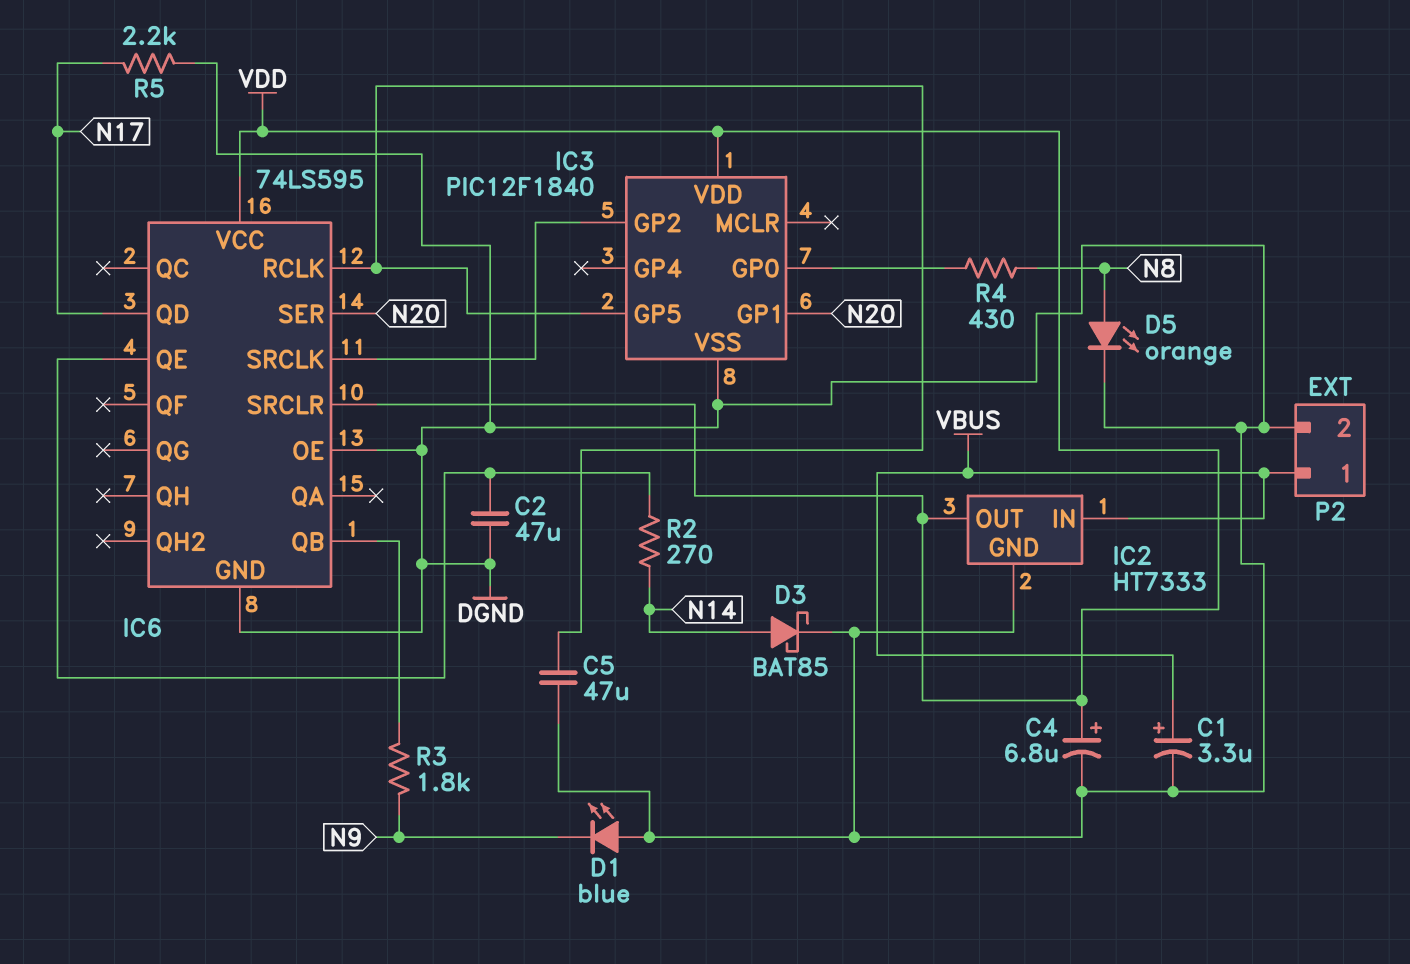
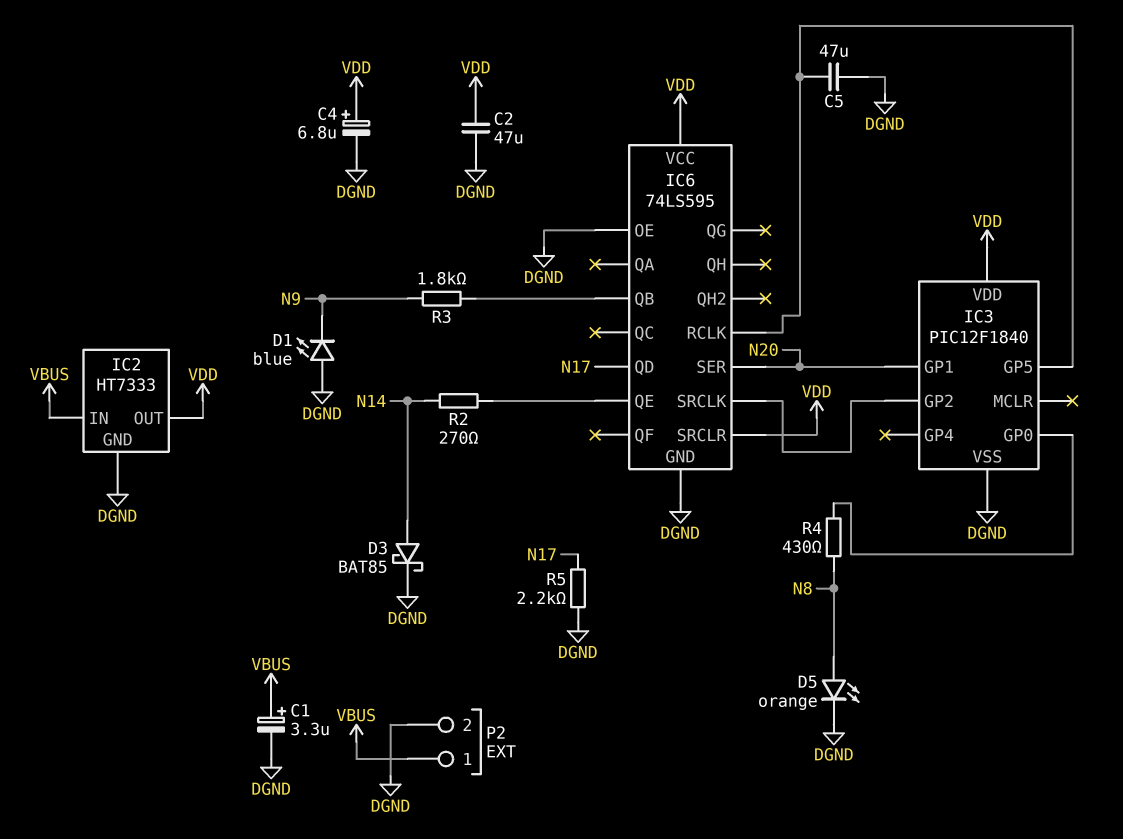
C2: 47uF (DGND, IC6/QE) -> 47uF (DGND, VDD)

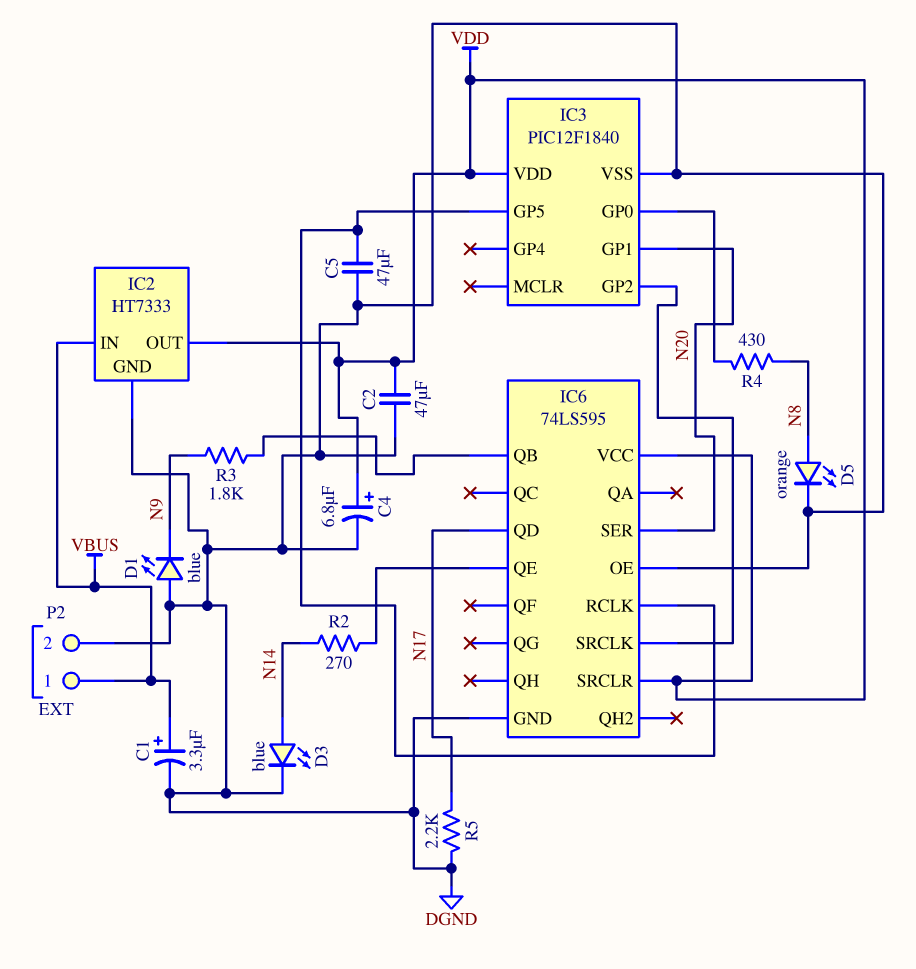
D3: schottky BAT85 (A N14, K DGND) -> LED blue (A N14, K DGND)

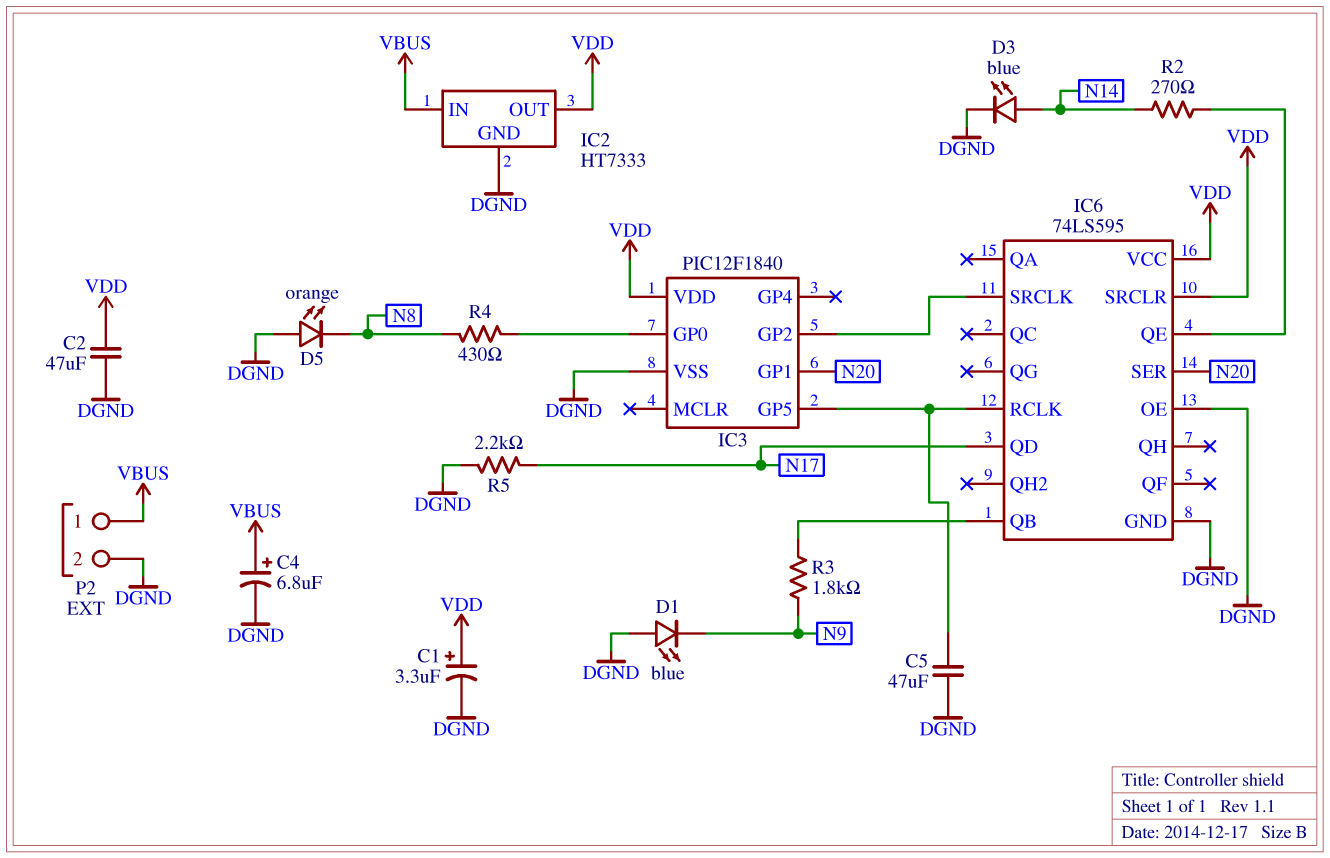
C1: 3.3uF (plus VBUS, minus DGND) -> 3.3uF (plus VDD, minus DGND)
C4: 6.8uF (plus VDD, minus DGND) -> 6.8uF (plus VBUS, minus DGND)
D5: LED orange (A N8, K DGND) -> LED orange (A DGND, K N8)

